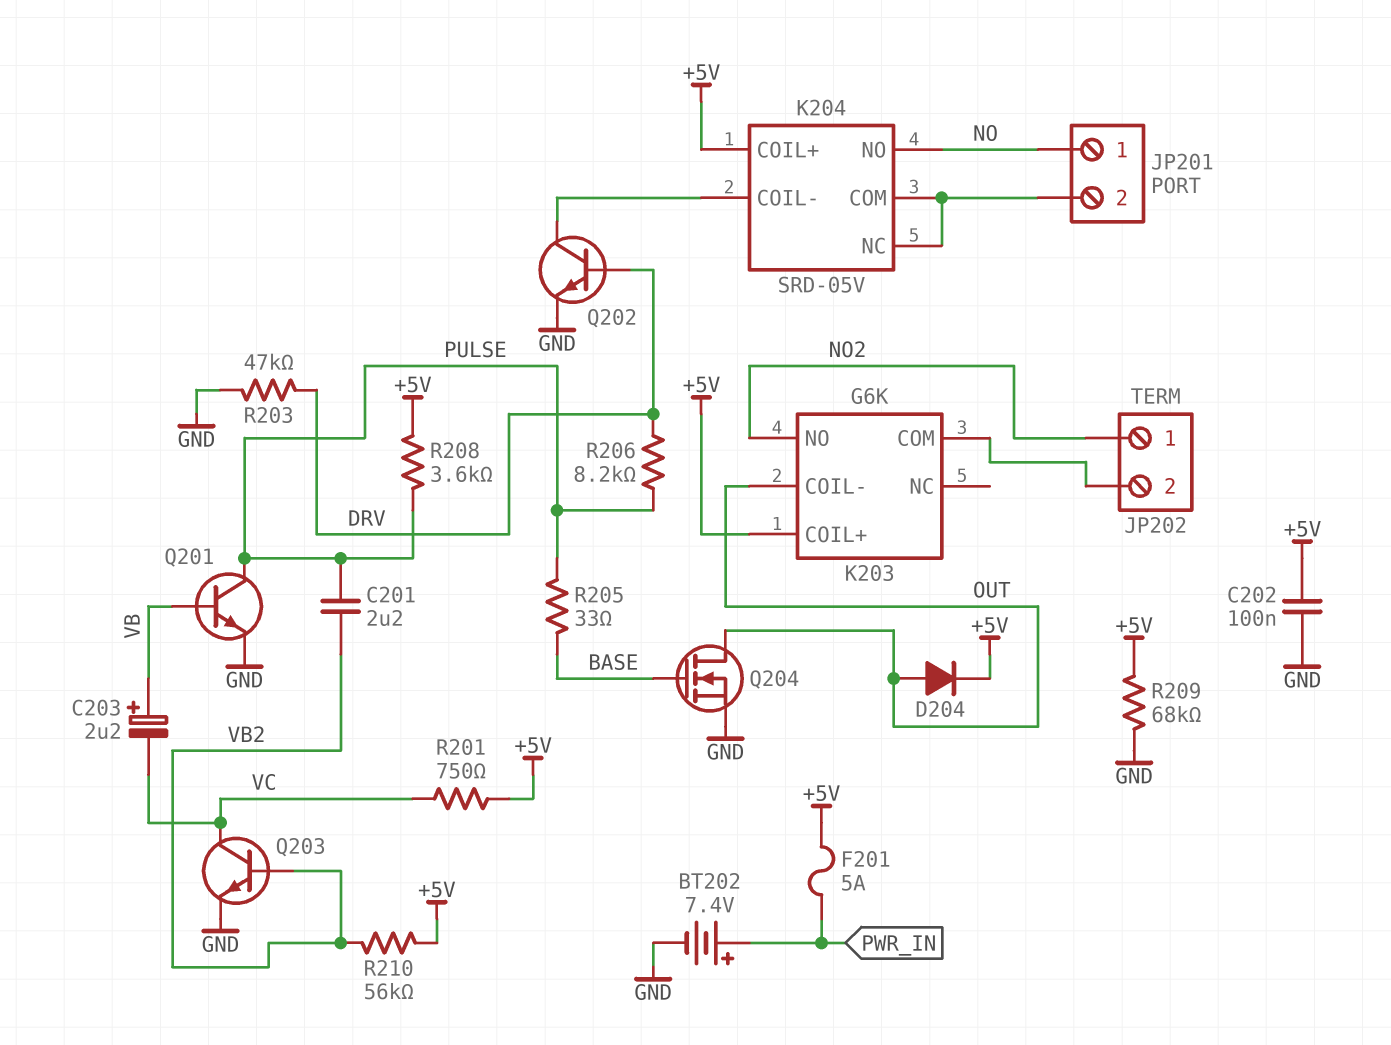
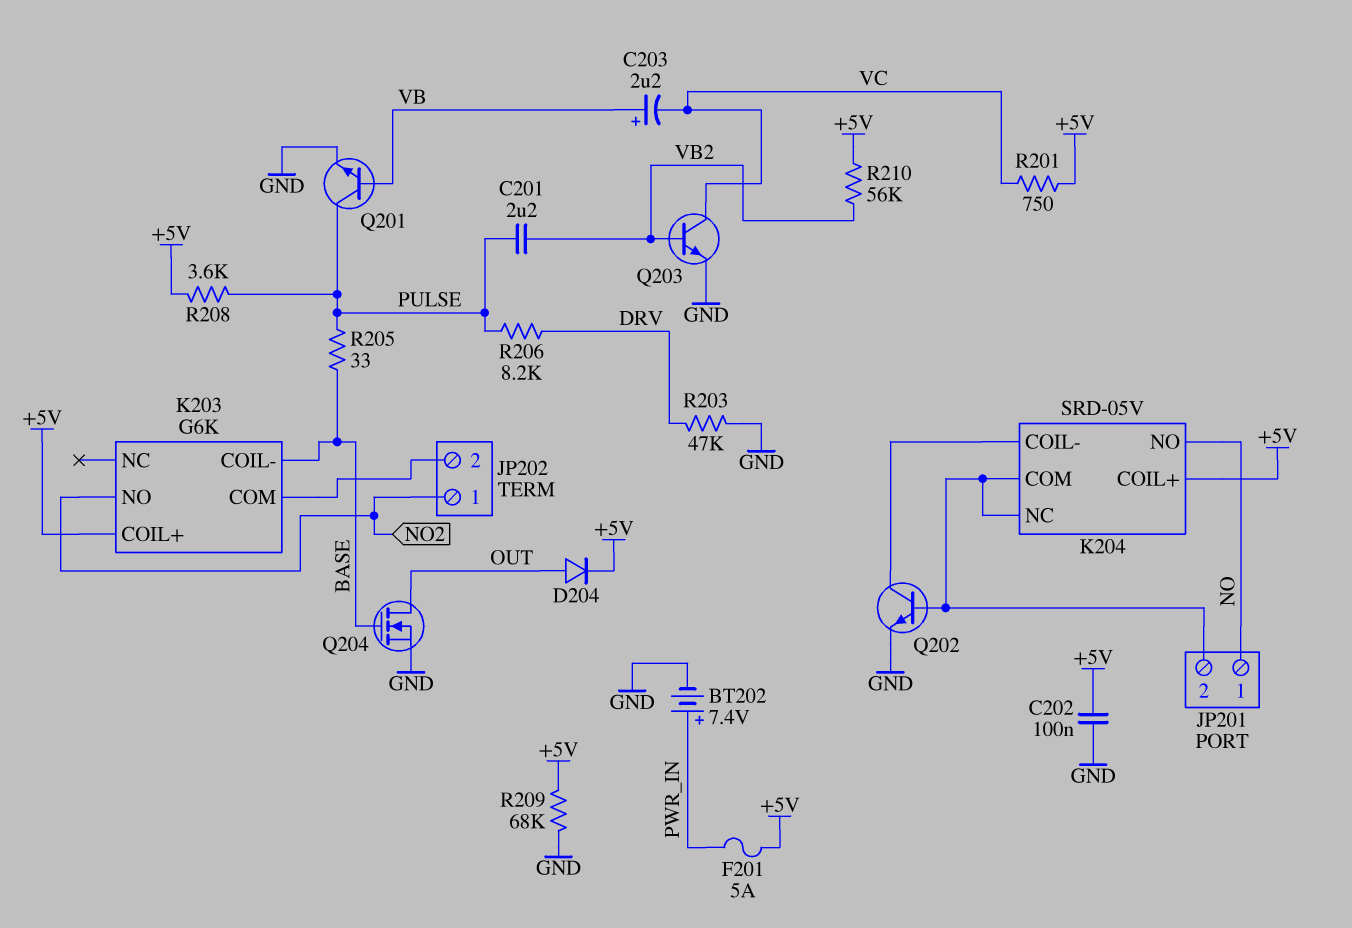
K203 pin COIL-: OUT -> BASE
Q202: NPN (B DRV, C K204/COIL-, E GND) -> NPN (B JP201/2, C K204/COIL-, E GND)

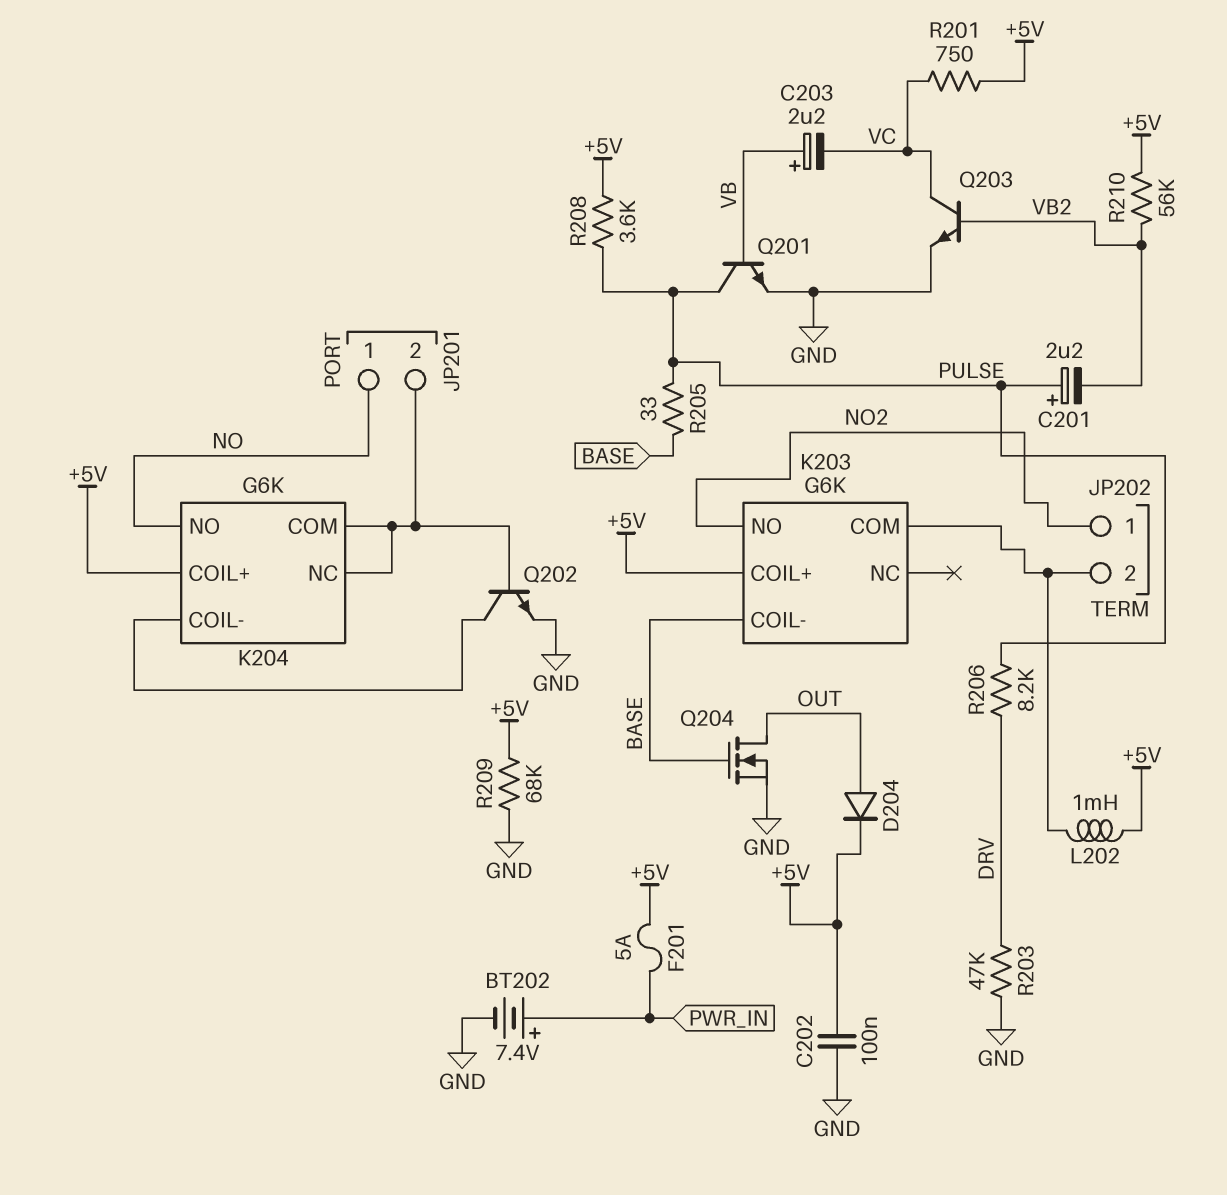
C201: 2.2uF (PULSE, VB2) -> 2.2uF (plus PULSE, minus VB2)
K204: SRD-05V -> G6K
L202: none -> 1mH (+5V, JP202/2)

